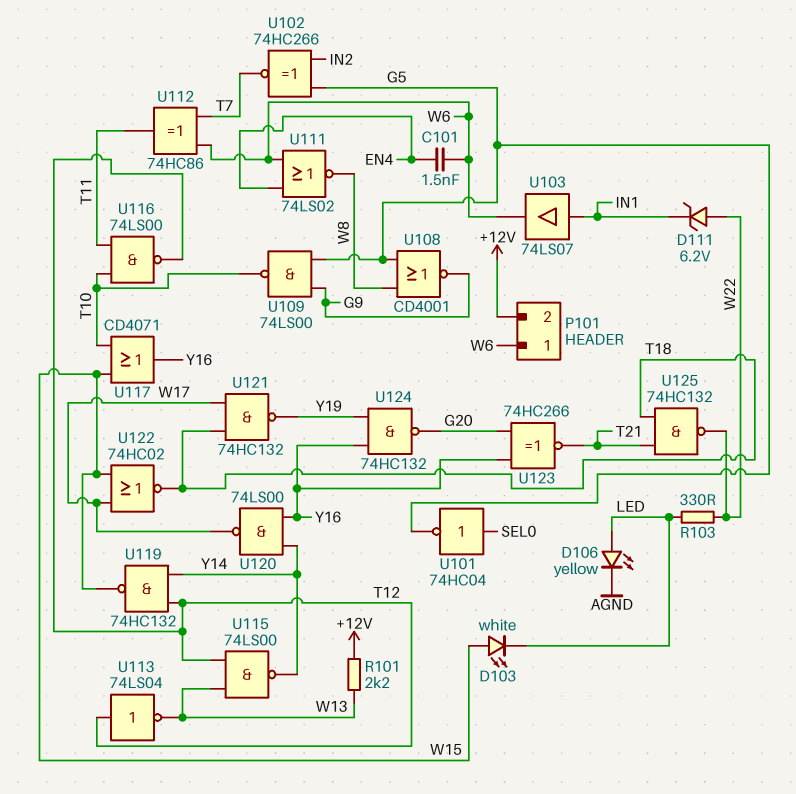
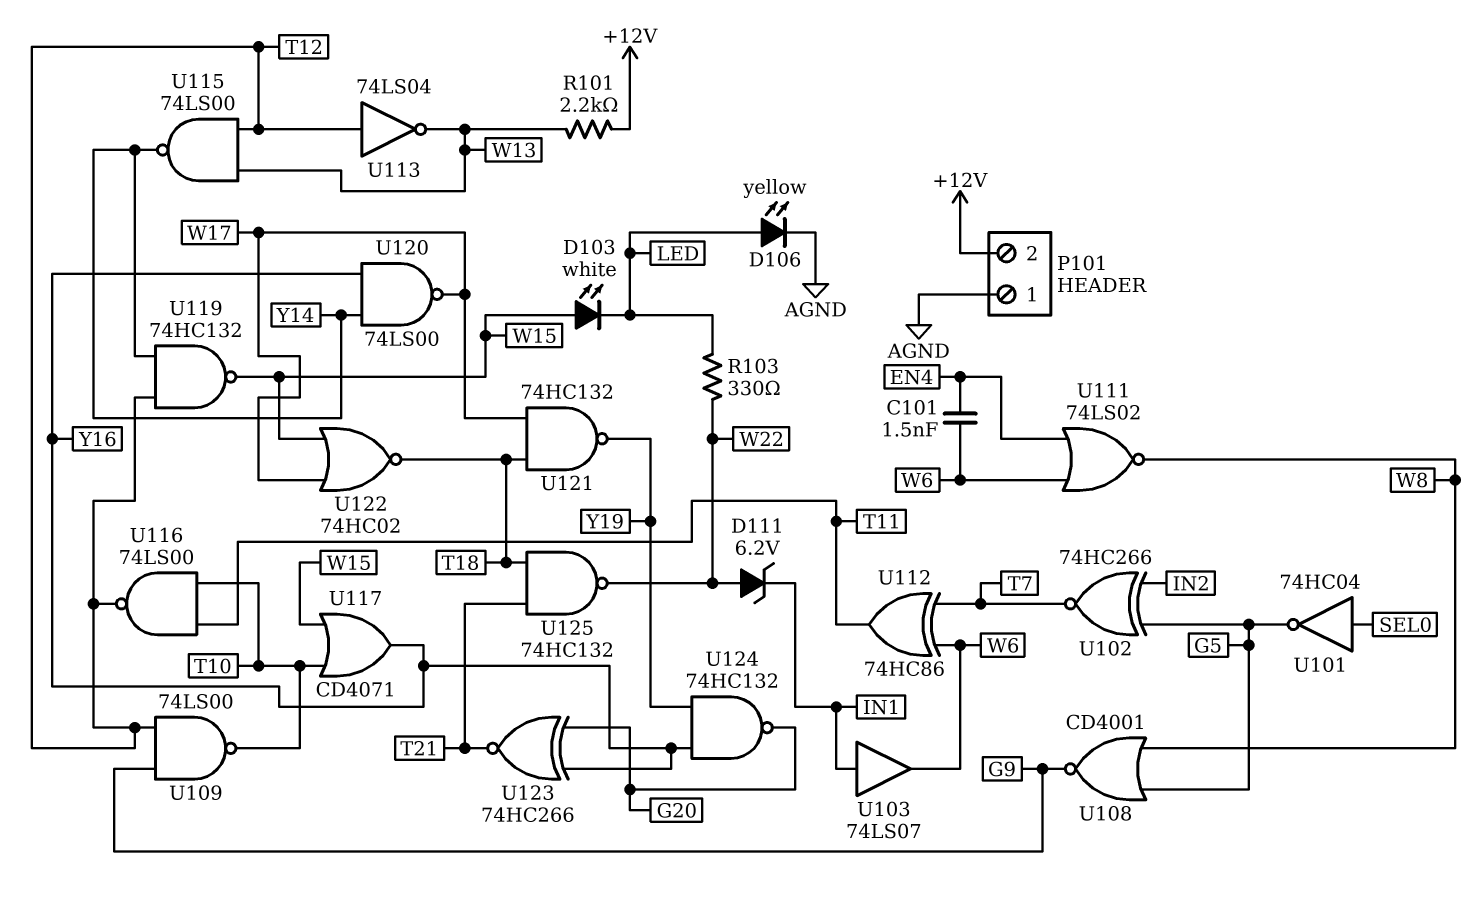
P101 pin 1: W6 -> AGND
U109: NAND 74LS00 (in G5, in G9, out T10) -> NAND 74LS00 (in G9, in T12, out T10)

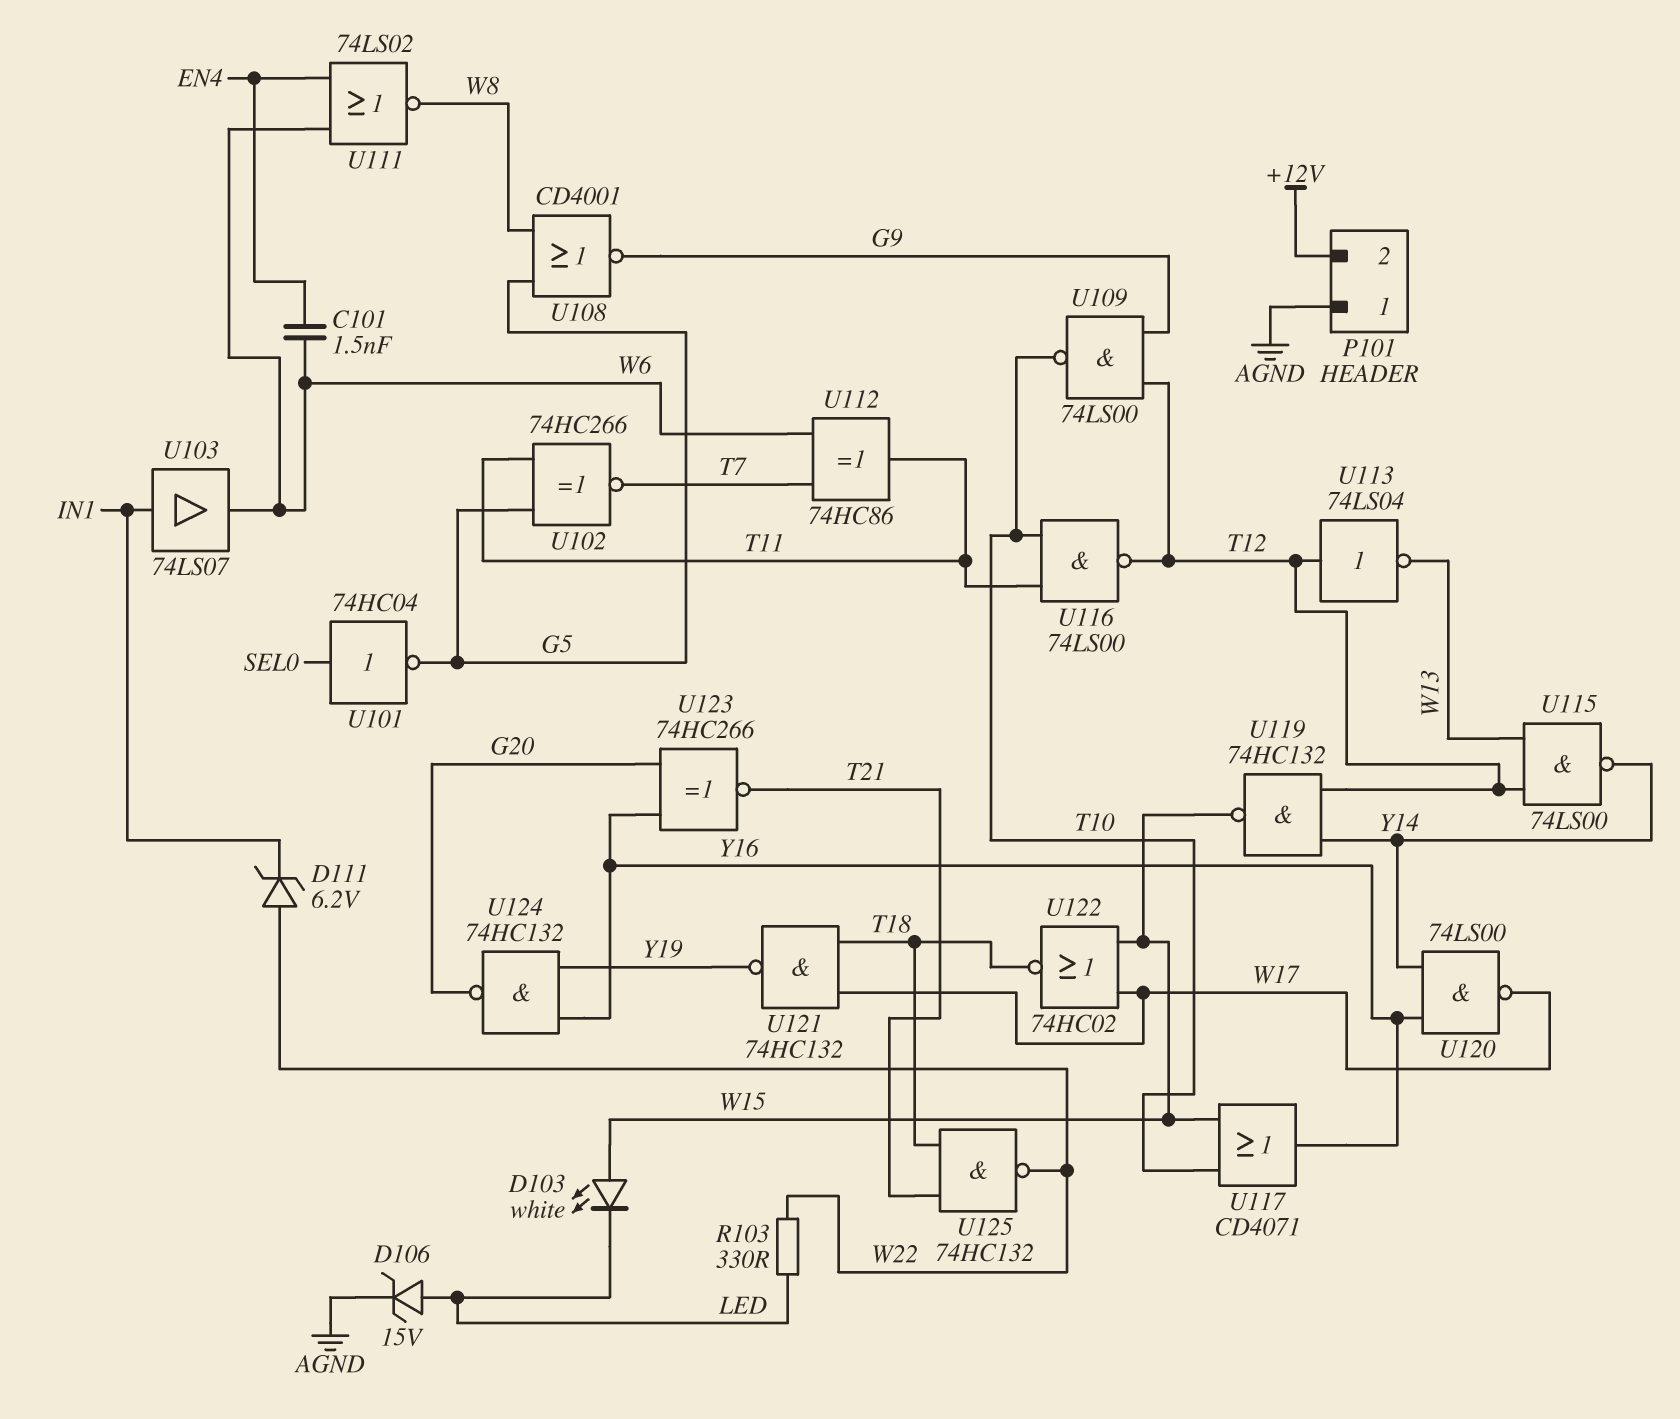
D106: LED yellow (A LED, K AGND) -> zener 15V (A LED, K AGND)
R101: 2.2k (+12V, W13) -> none
U102: XNOR 74HC266 (in G5, in IN2, out T7) -> XNOR 74HC266 (in G5, in T11, out T7)

